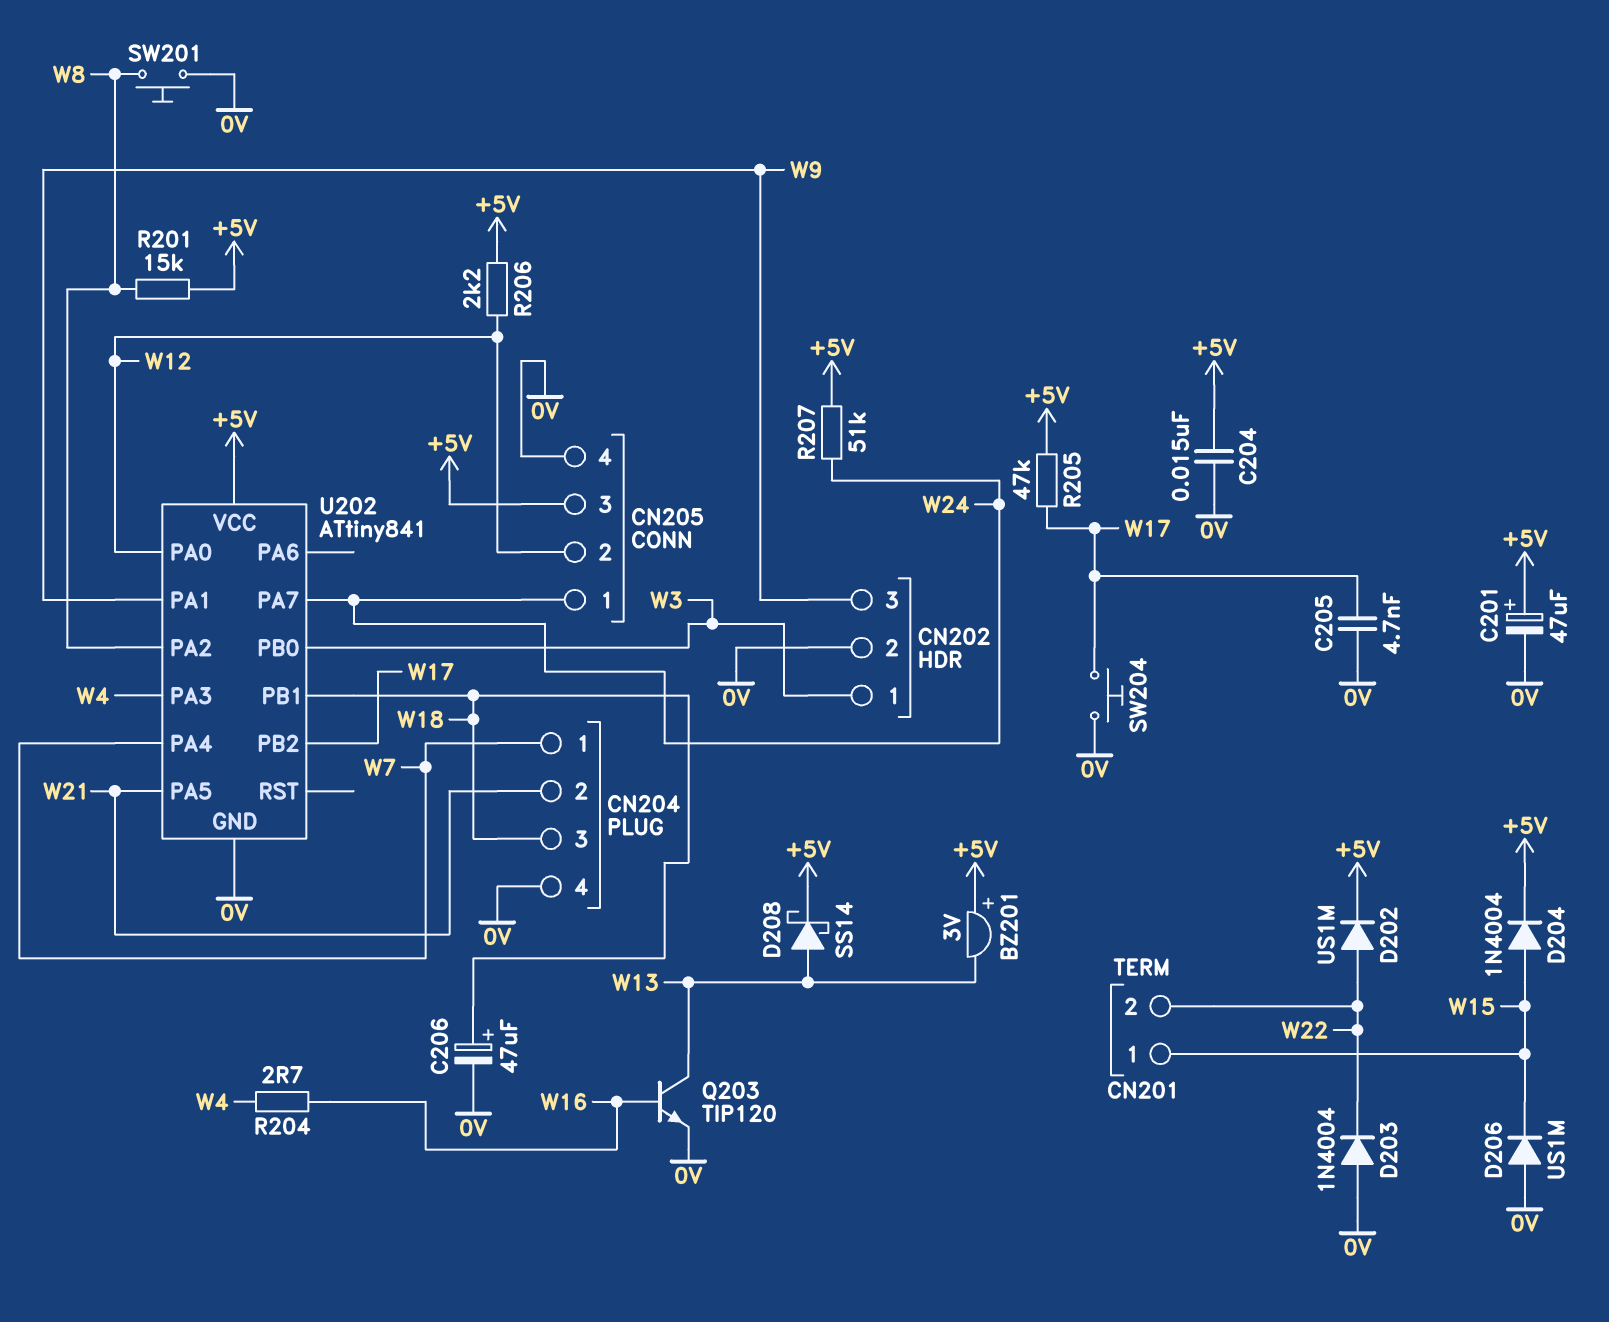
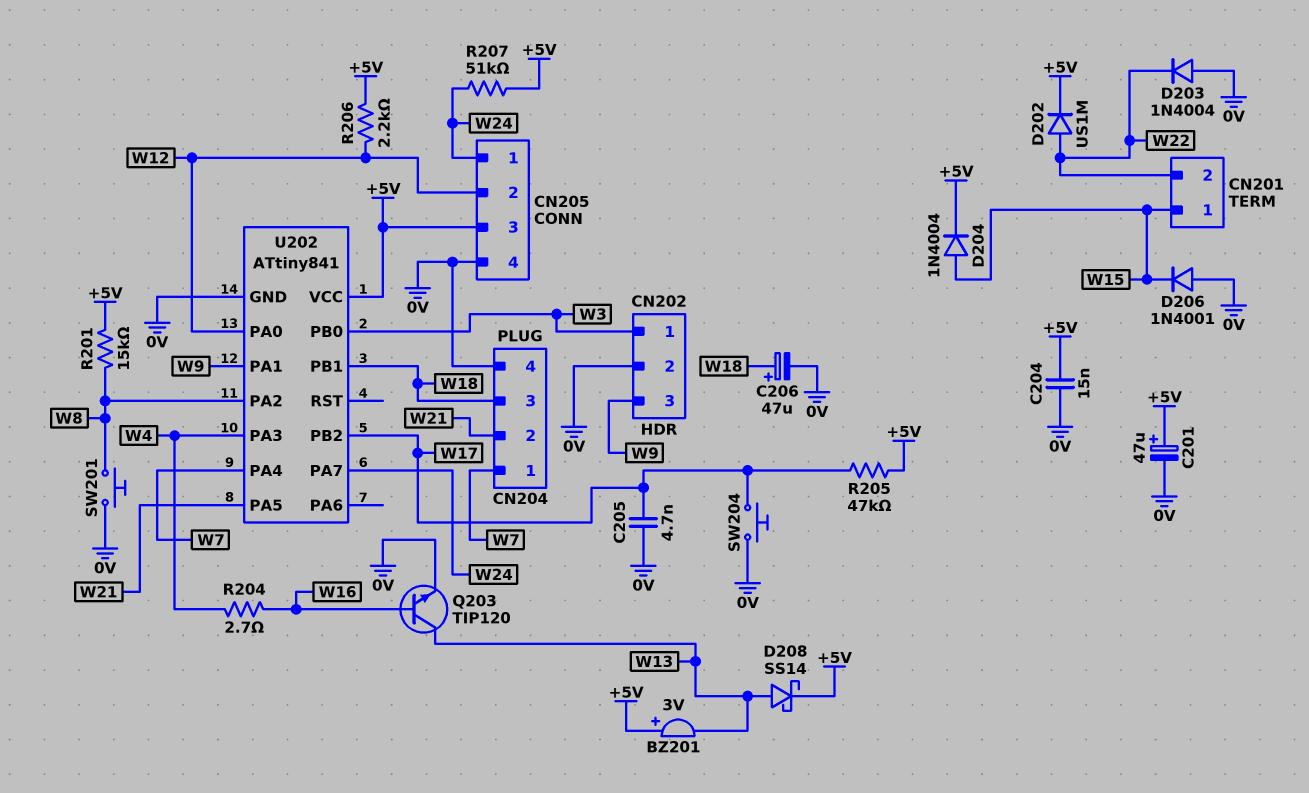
D206: diode US1M (A 0V, K W15) -> diode 1N4001 (A 0V, K W15)

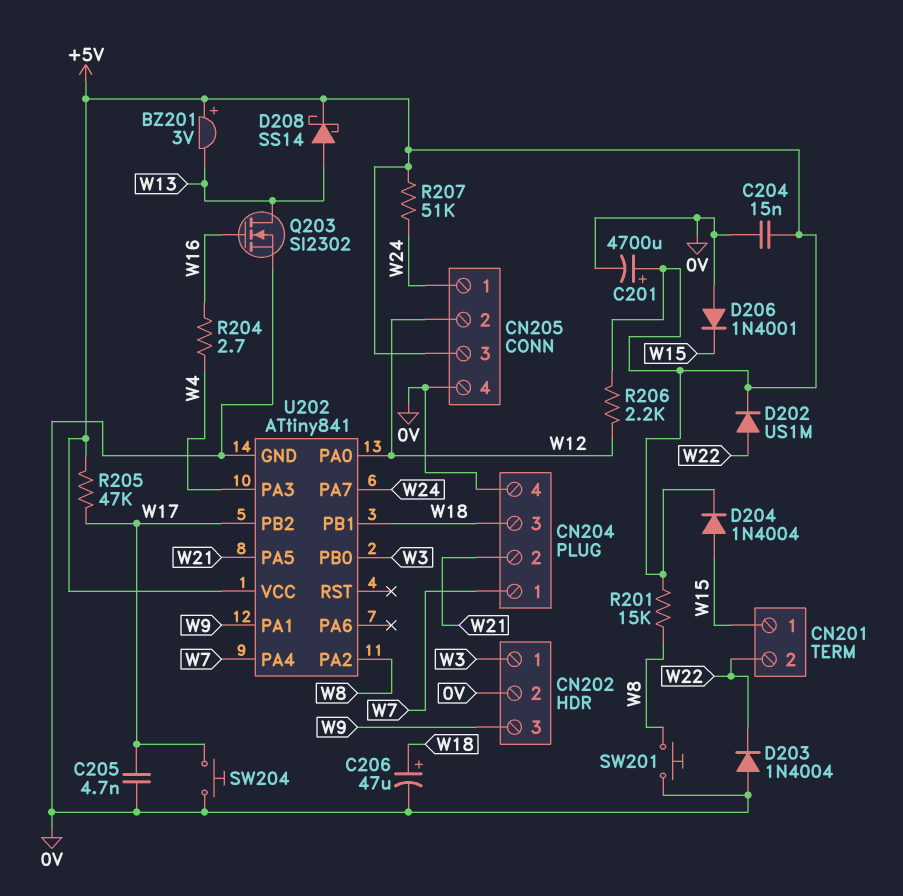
C201: 47uF (plus +5V, minus 0V) -> 4700uF (plus +5V, minus 0V)
Q203: NPN TIP120 (B W16, C W13, E 0V) -> NMOS SI2302 (G W16, D W13, S 0V)

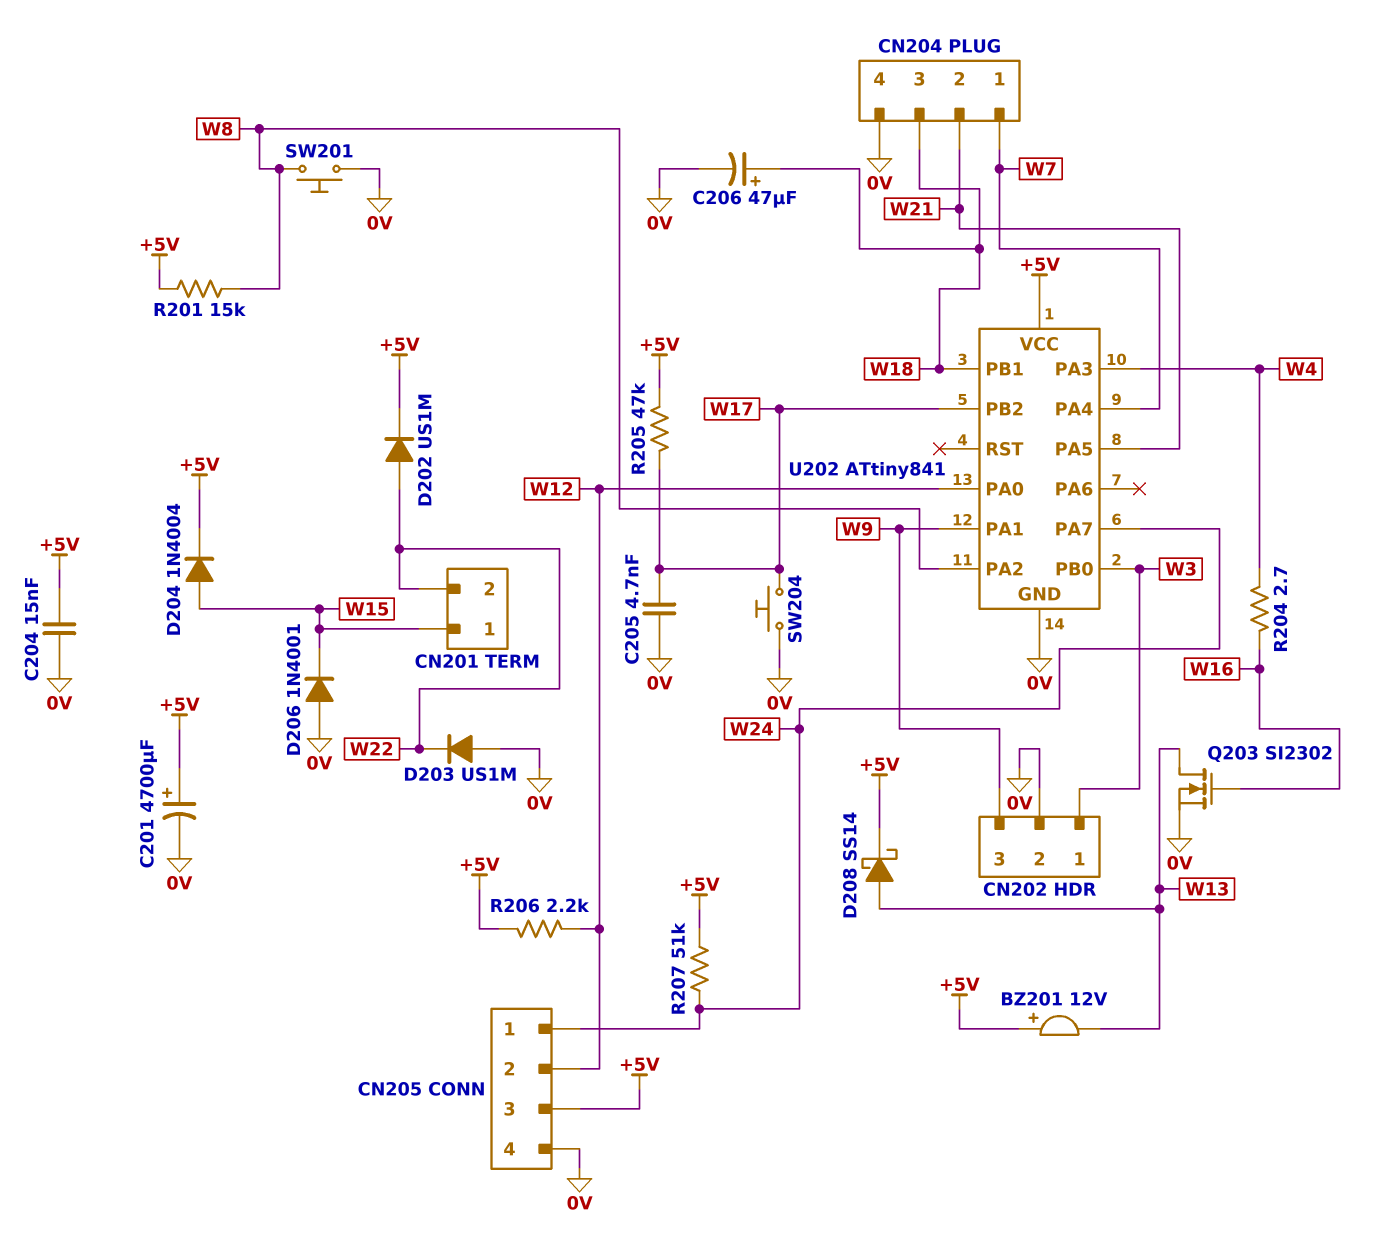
BZ201: buzzer 3V (plus +5V, minus W13) -> buzzer 12V (plus +5V, minus W13)
D203: diode 1N4004 (A 0V, K W22) -> diode US1M (A 0V, K W22)

